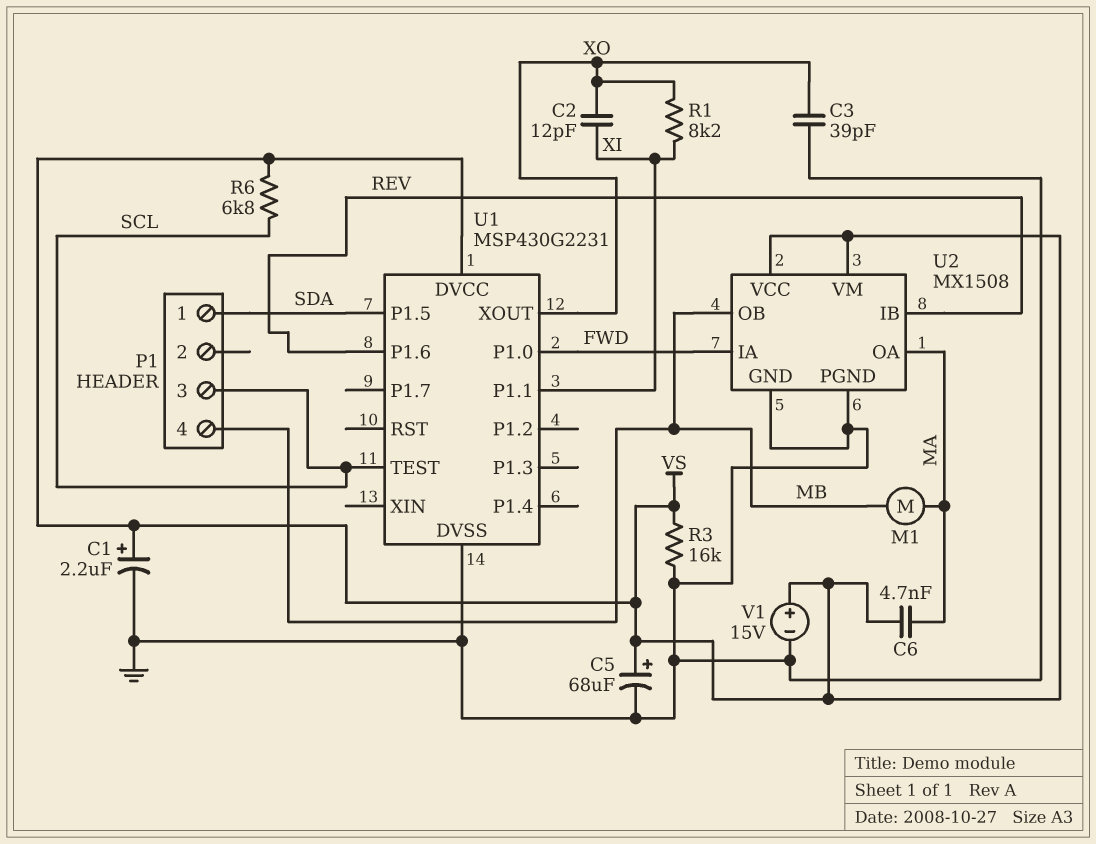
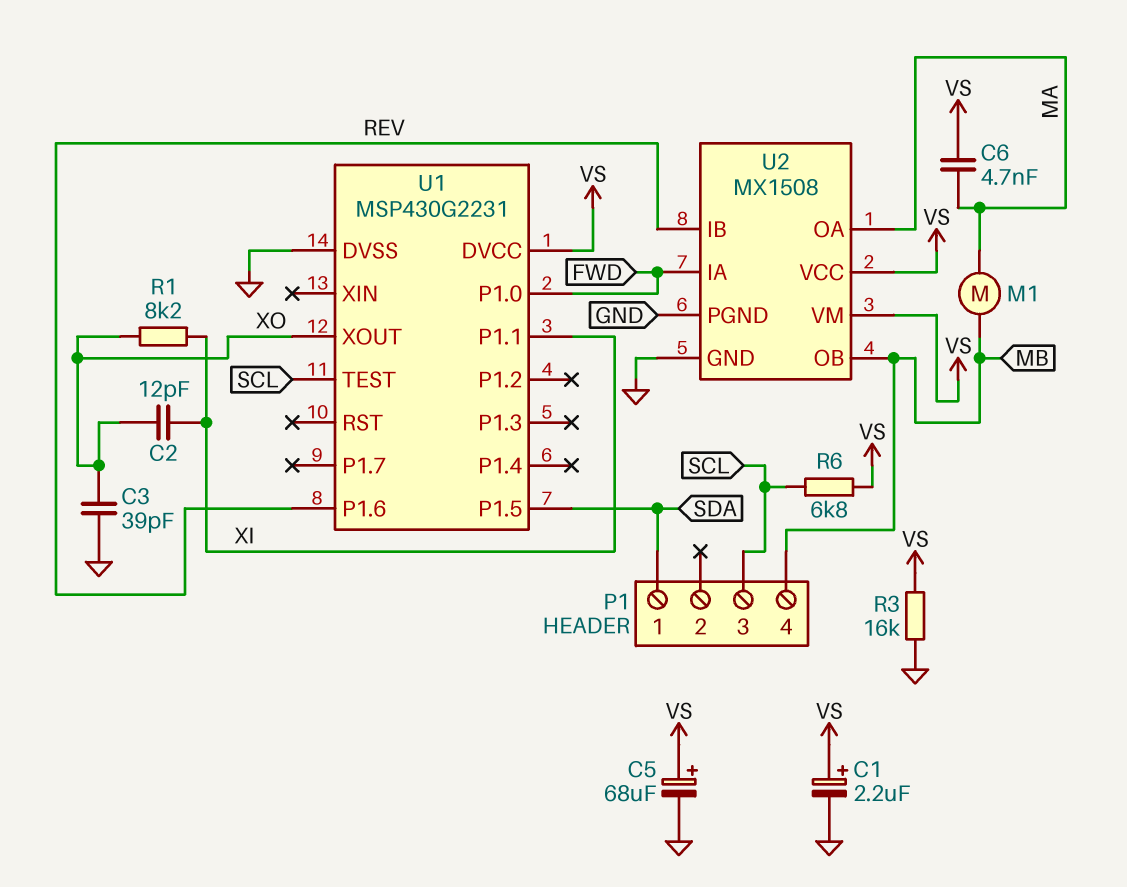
V1: 15V (plus VS, minus GND) -> none

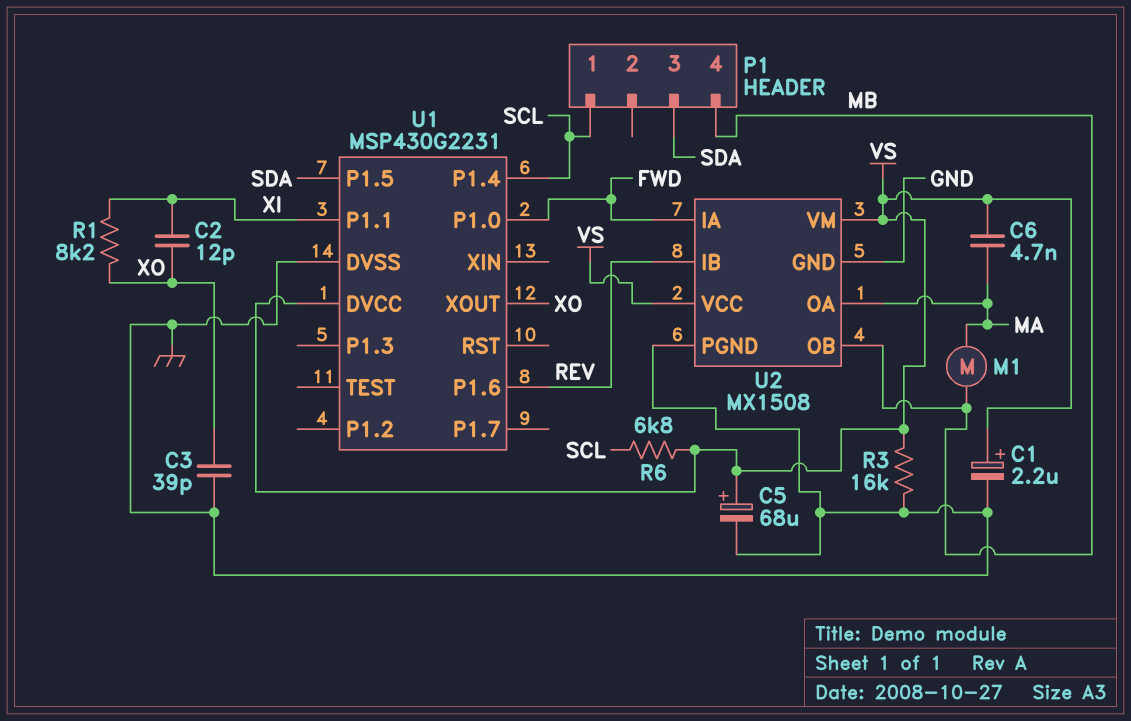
P1 pin 1: SDA -> SCL
P1 pin 3: SCL -> SDA
U1 pin P1.4: none -> SCL
U1 pin TEST: SCL -> none

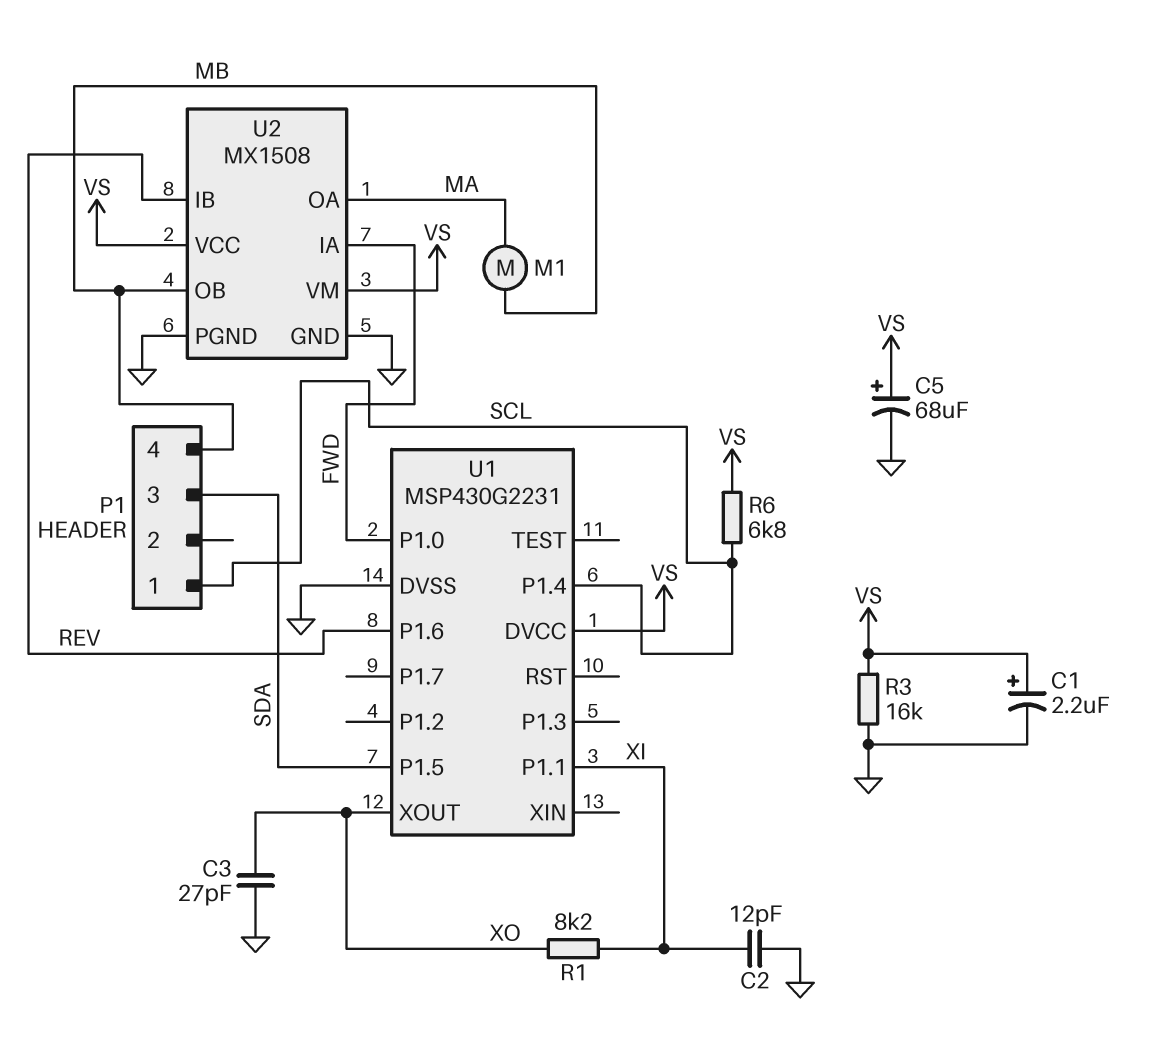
C2: 12pF (XI, XO) -> 12pF (GND, XI)
C3: 39pF (GND, XO) -> 27pF (GND, XO)
C6: 4.7nF (MA, VS) -> none

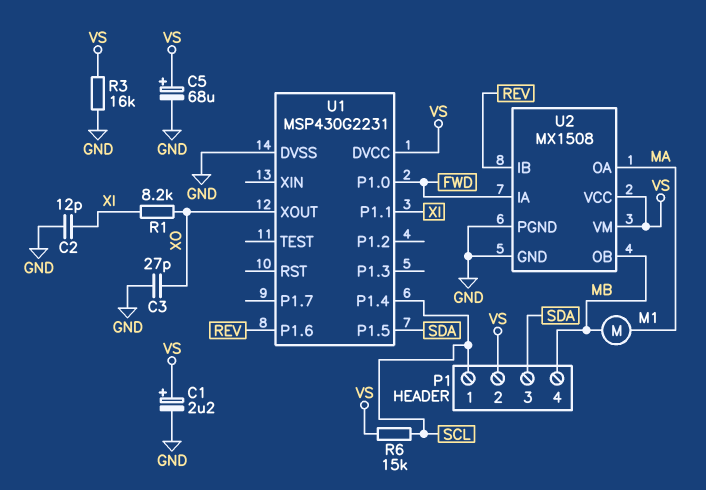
P1 pin 2: none -> VS
R6: 6.8k (SCL, VS) -> 15k (SCL, VS)

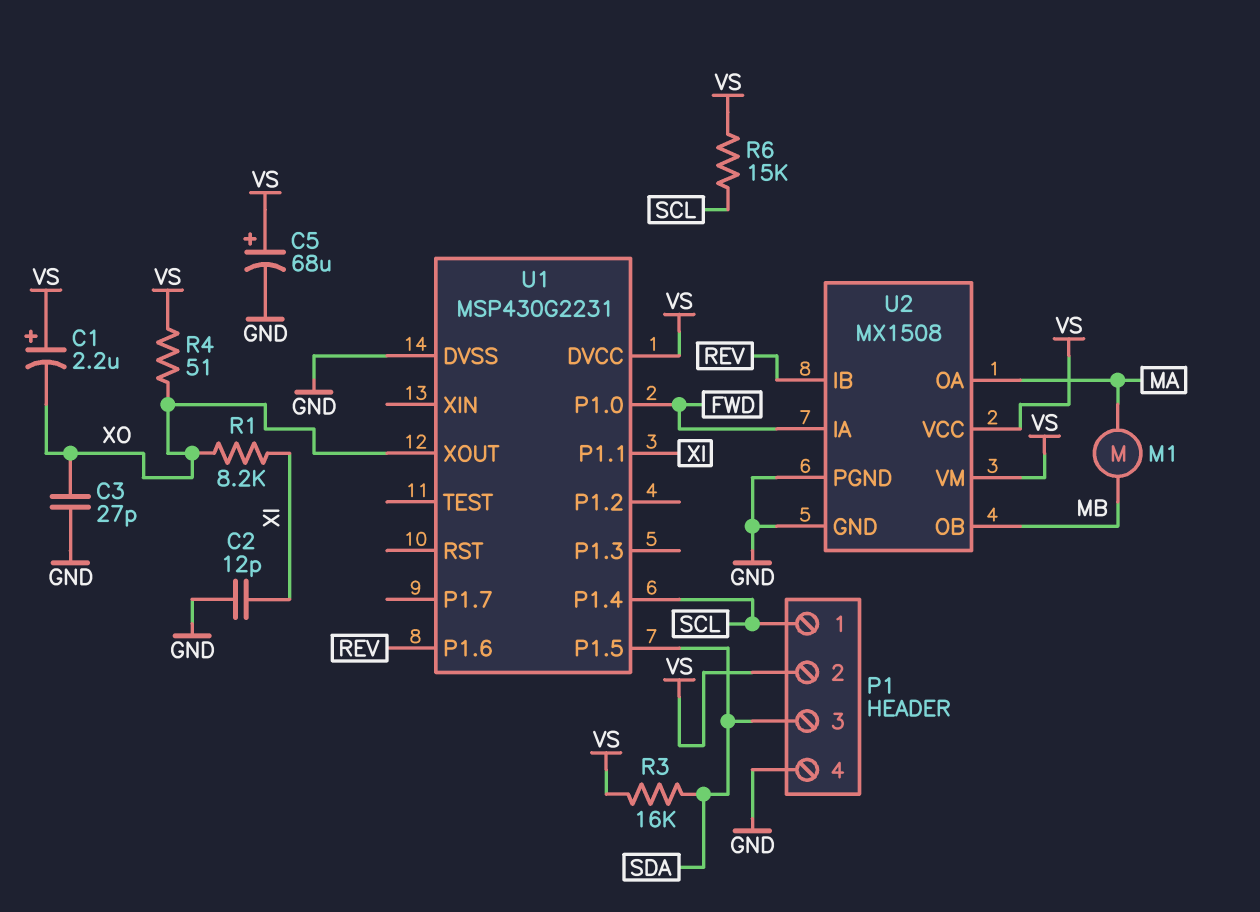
C1: 2.2uF (plus VS, minus GND) -> 2.2uF (plus VS, minus XO)
P1 pin 4: MB -> GND
R3: 16k (GND, VS) -> 16k (SDA, VS)
R4: none -> 51 (VS, XO)

